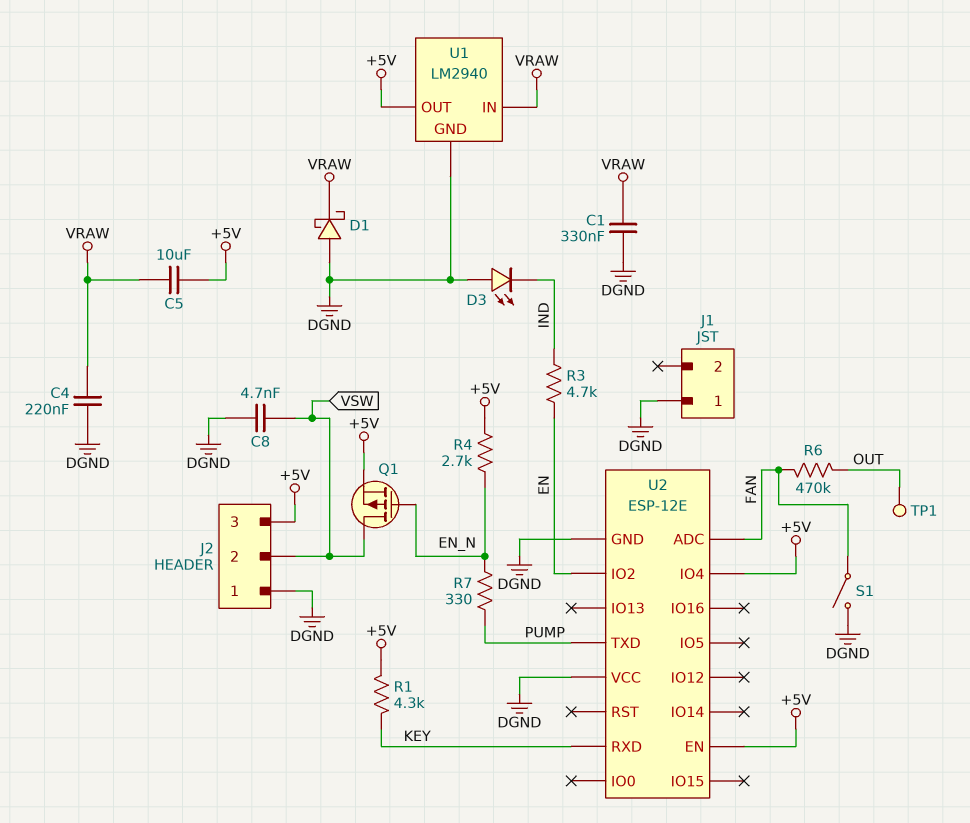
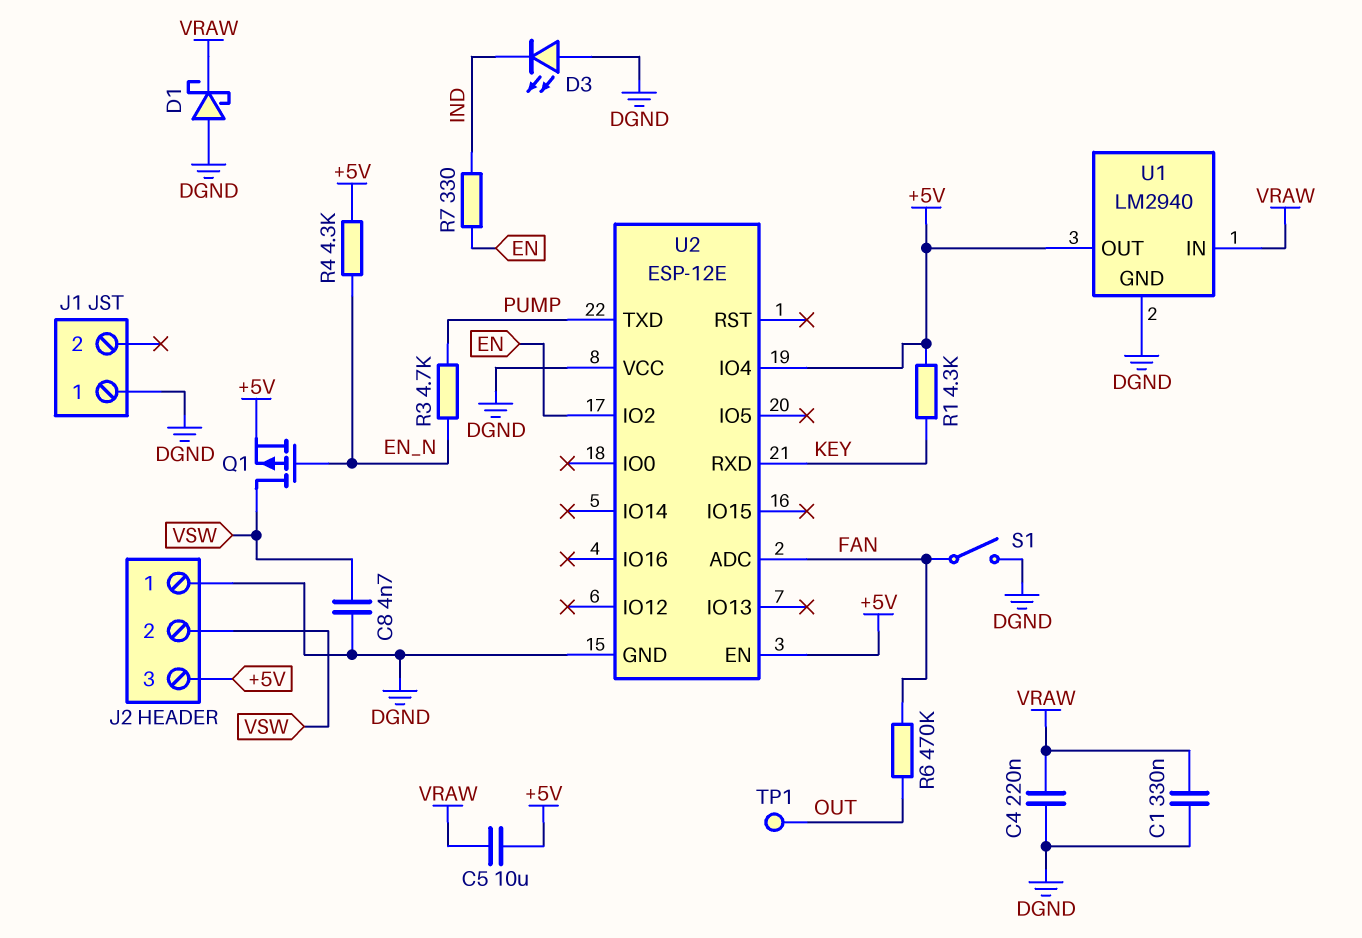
R3: 4.7k (EN, IND) -> 4.7k (EN_N, PUMP)
R4: 2.7k (+5V, EN_N) -> 4.3k (+5V, EN_N)
R7: 330 (EN_N, PUMP) -> 330 (EN, IND)

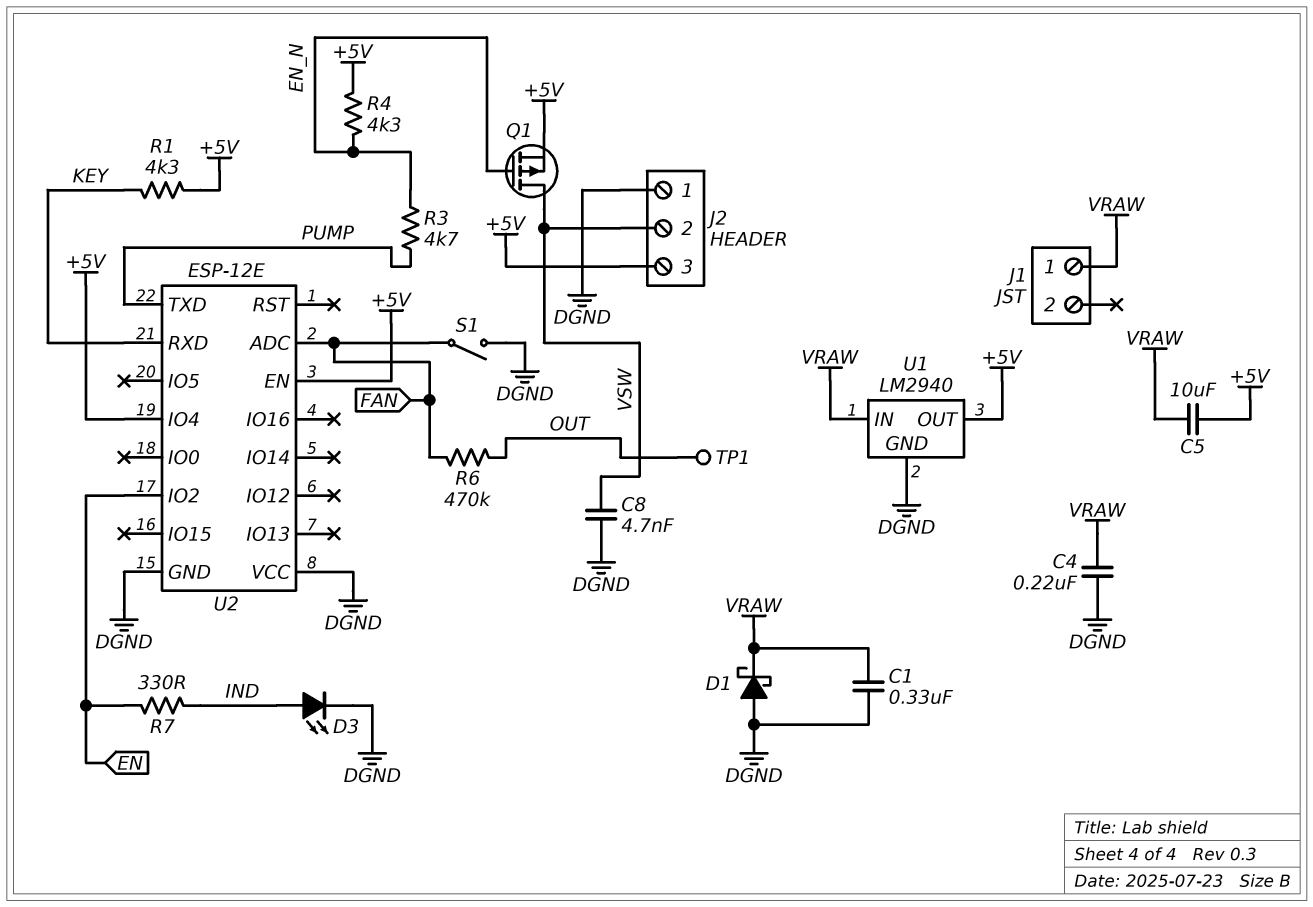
D3: LED (A DGND, K IND) -> LED (A IND, K DGND)
J1 pin 1: DGND -> VRAW

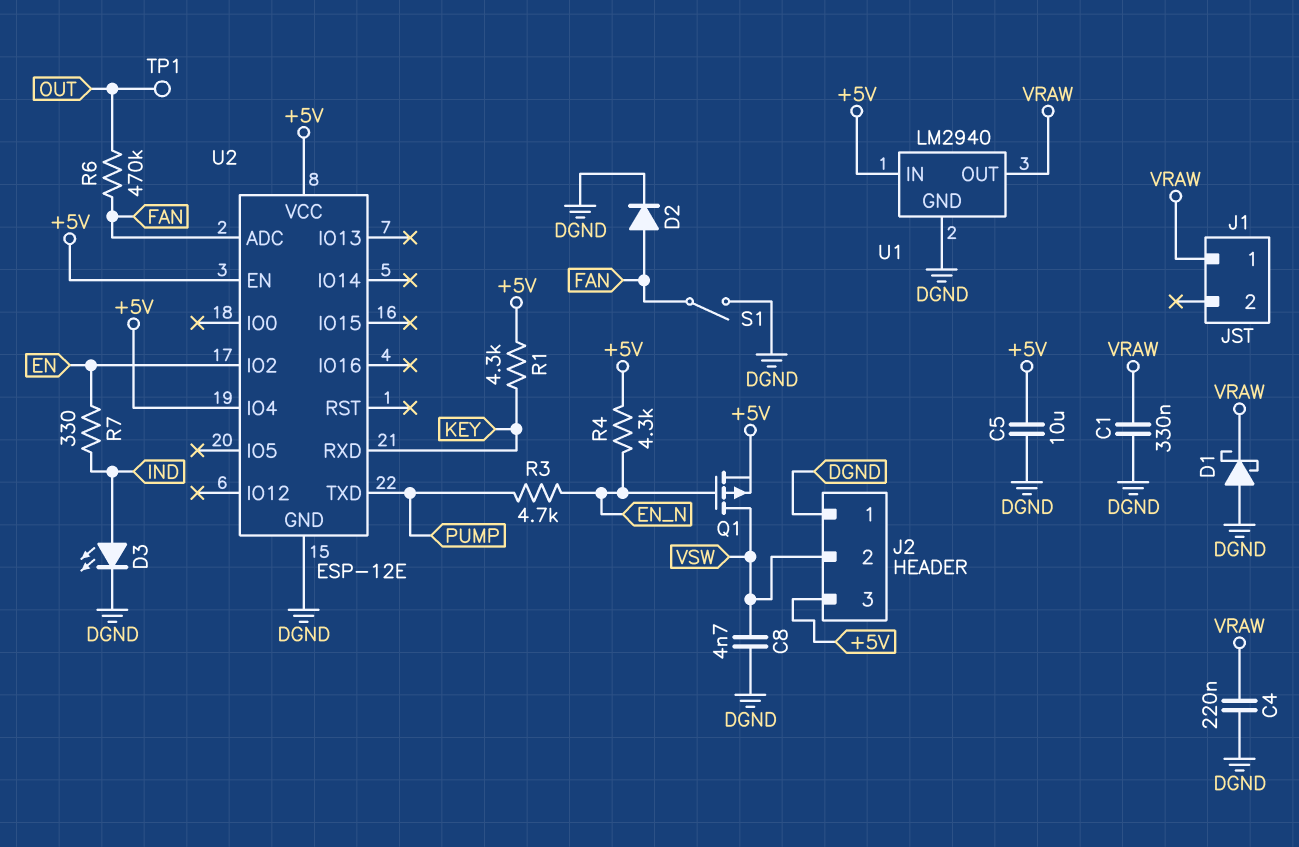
C5: 10uF (+5V, VRAW) -> 10uF (+5V, DGND)
D2: none -> diode (A FAN, K DGND)
U1 pin IN: VRAW -> +5V
U1 pin OUT: +5V -> VRAW
U2 pin VCC: DGND -> +5V

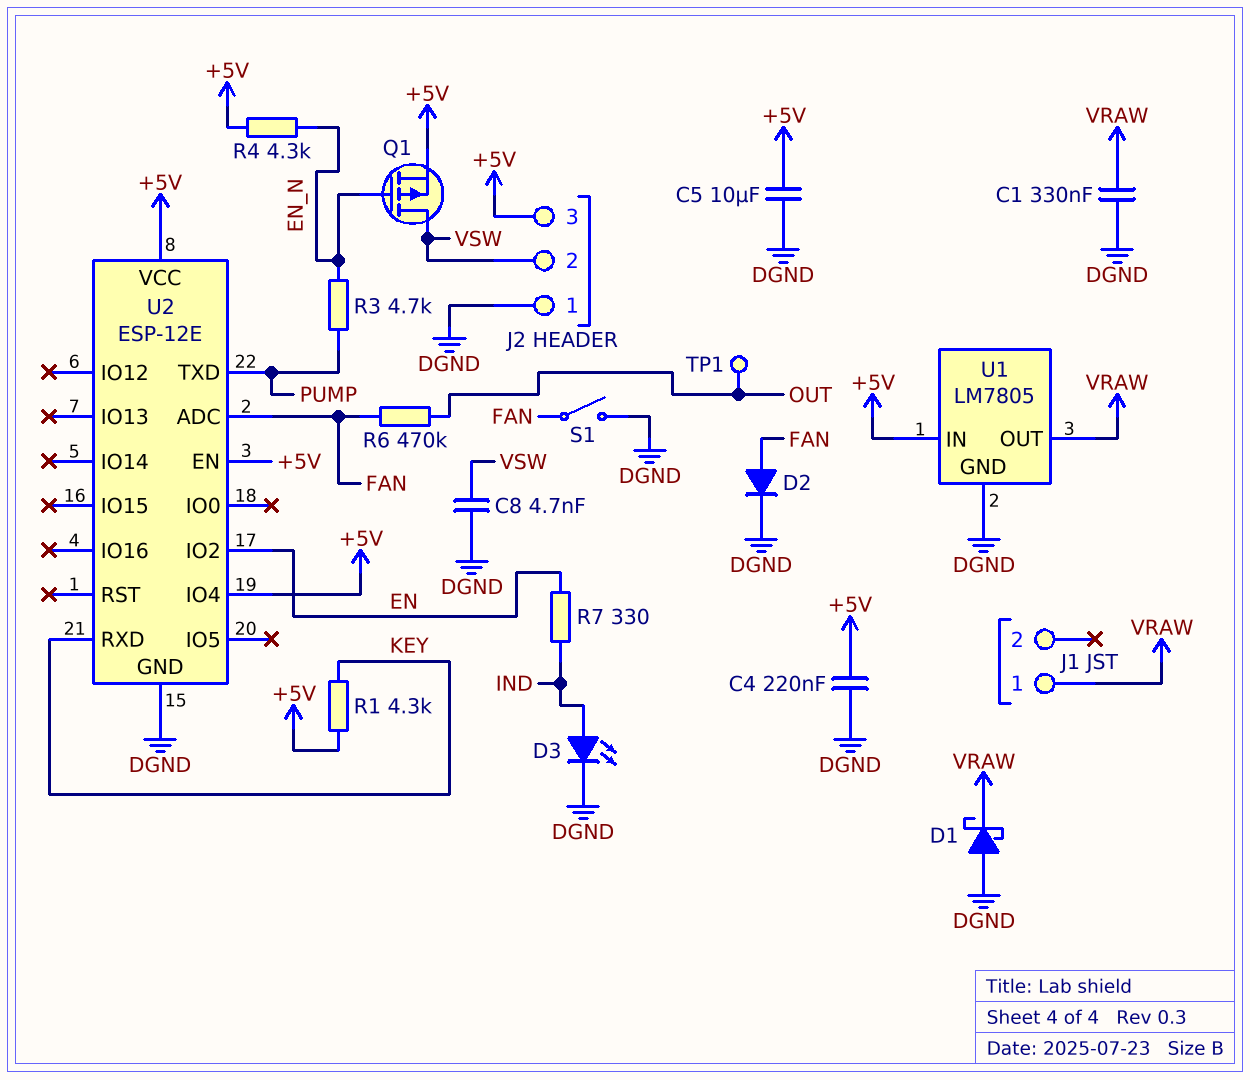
C4: 220nF (DGND, VRAW) -> 220nF (+5V, DGND)
U1: LM2940 -> LM7805

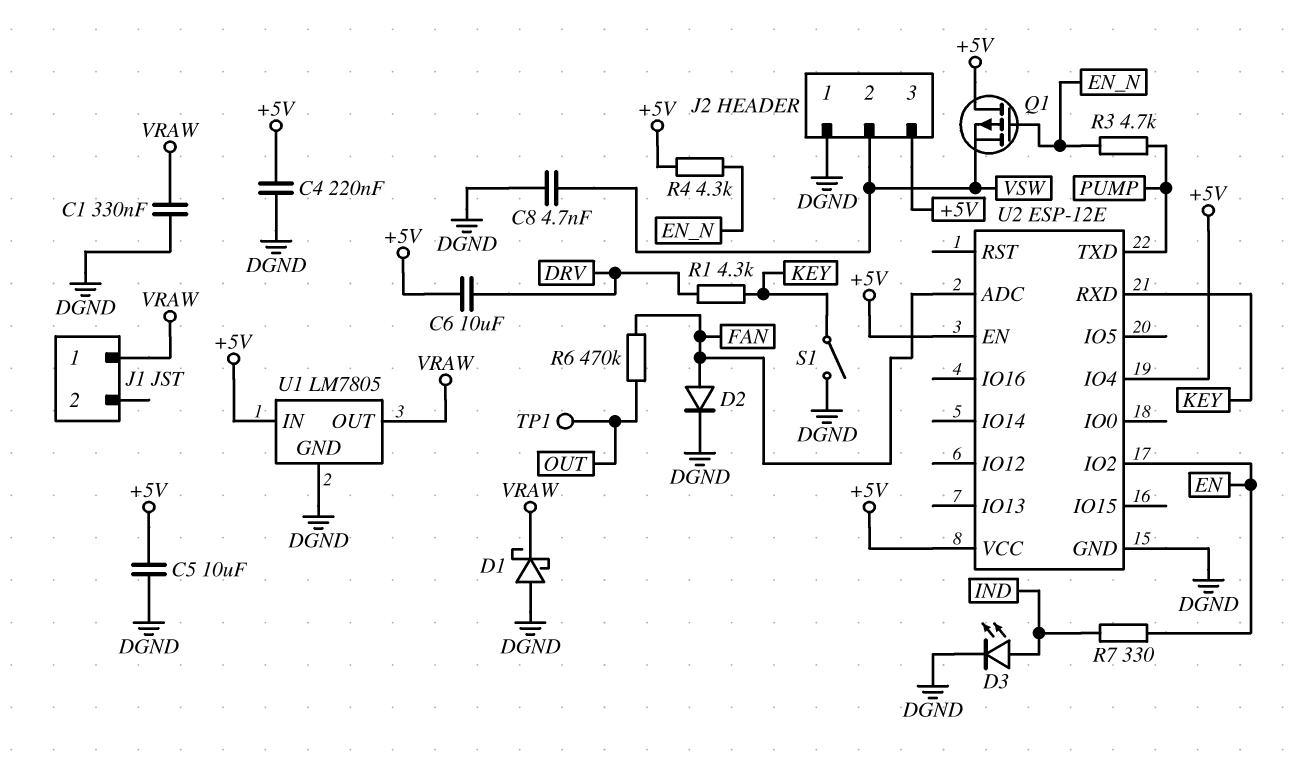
C6: none -> 10uF (+5V, DRV)
Q1: PMOS (G EN_N, D VSW, S +5V) -> PMOS (G EN_N, D +5V, S VSW)
R1: 4.3k (+5V, KEY) -> 4.3k (DRV, KEY)
S1: switch (DGND, FAN) -> switch (DGND, KEY)

